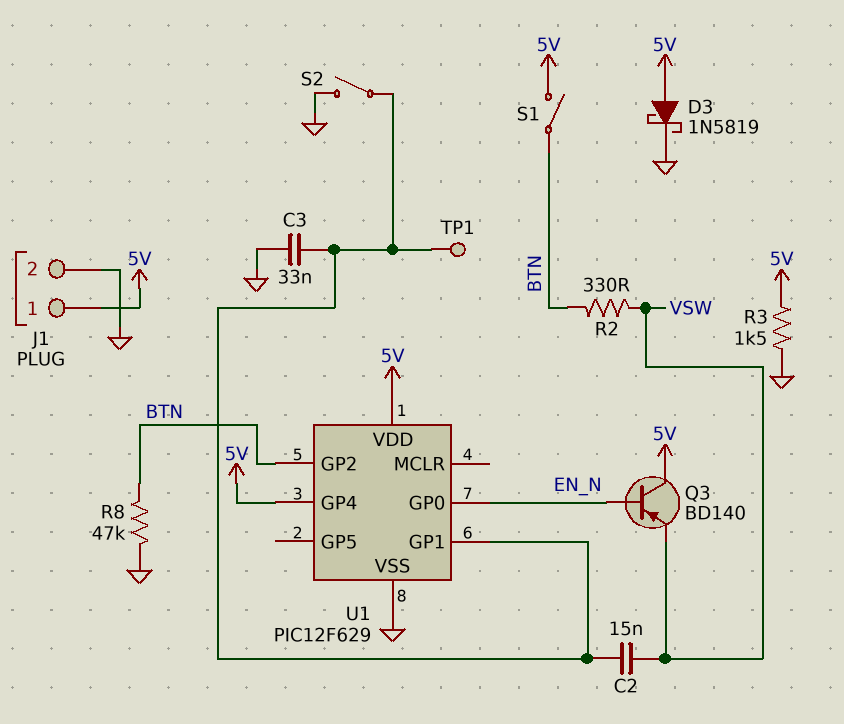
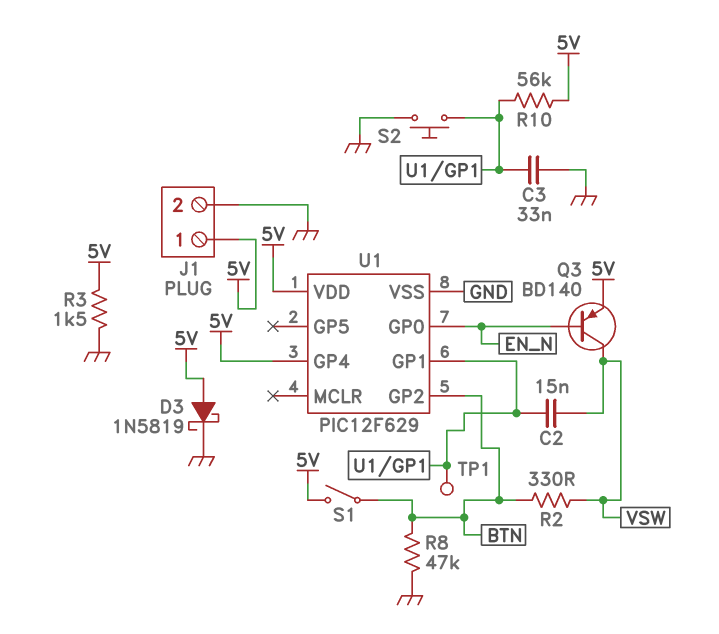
Q3: PNP BD140 (B EN_N, C 5V, E VSW) -> PNP BD140 (B EN_N, C VSW, E 5V)
R10: none -> 56k (5V, U1/GP1)
S2: switch (GND, U1/GP1) -> button (GND, U1/GP1)

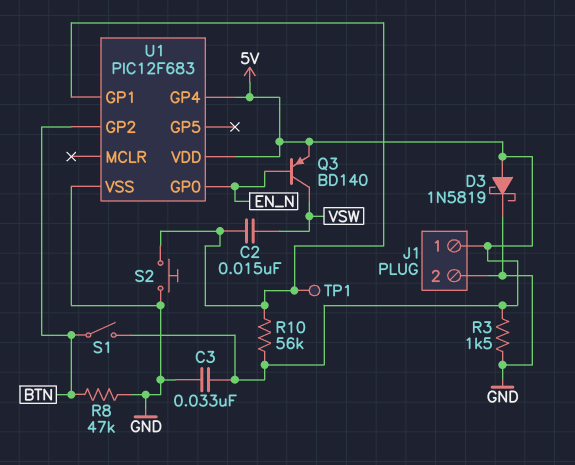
C3: 33nF (GND, U1/GP1) -> 33nF (5V, GND)
R2: 330 (BTN, VSW) -> none
U1: PIC12F629 -> PIC12F683

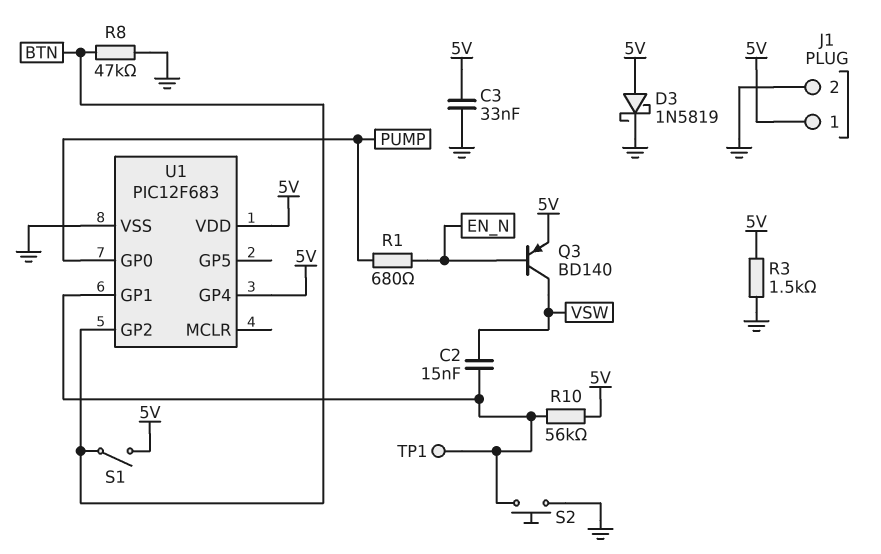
R1: none -> 680 (EN_N, PUMP)
U1 pin GP0: EN_N -> PUMP

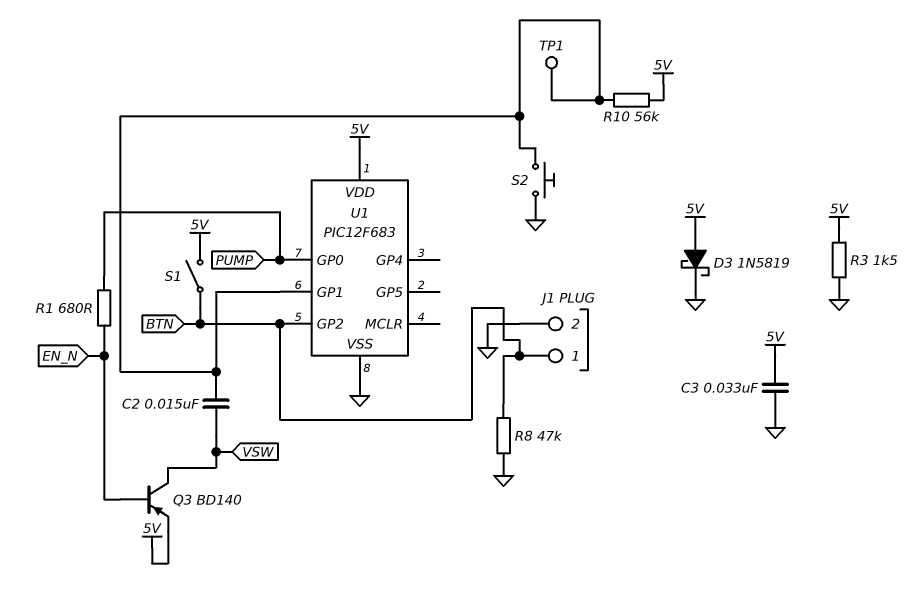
J1 pin 1: 5V -> BTN
U1 pin GP4: 5V -> none

